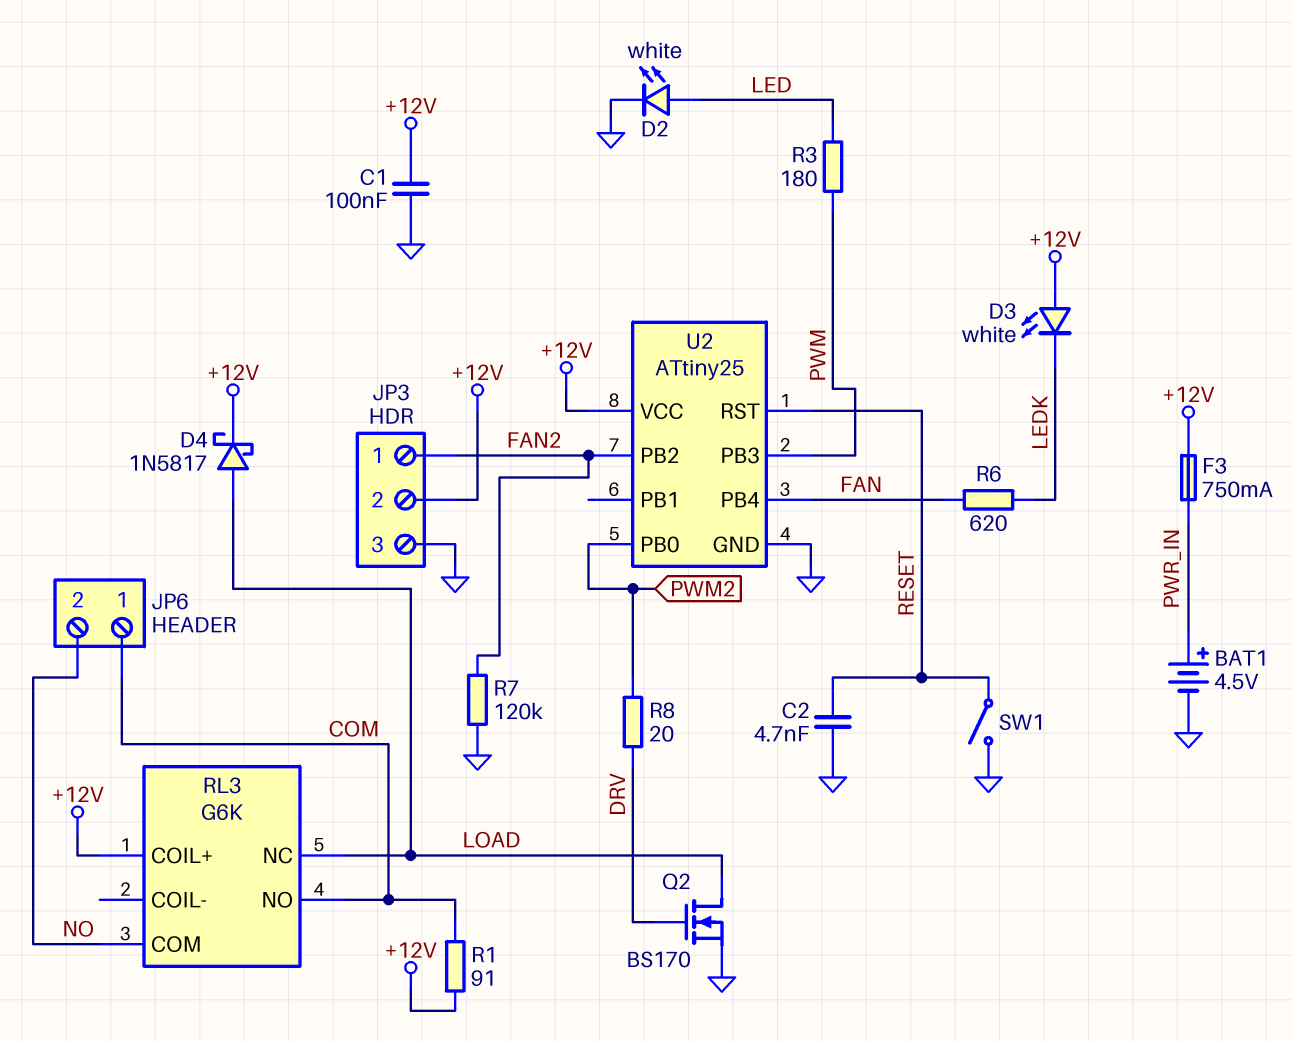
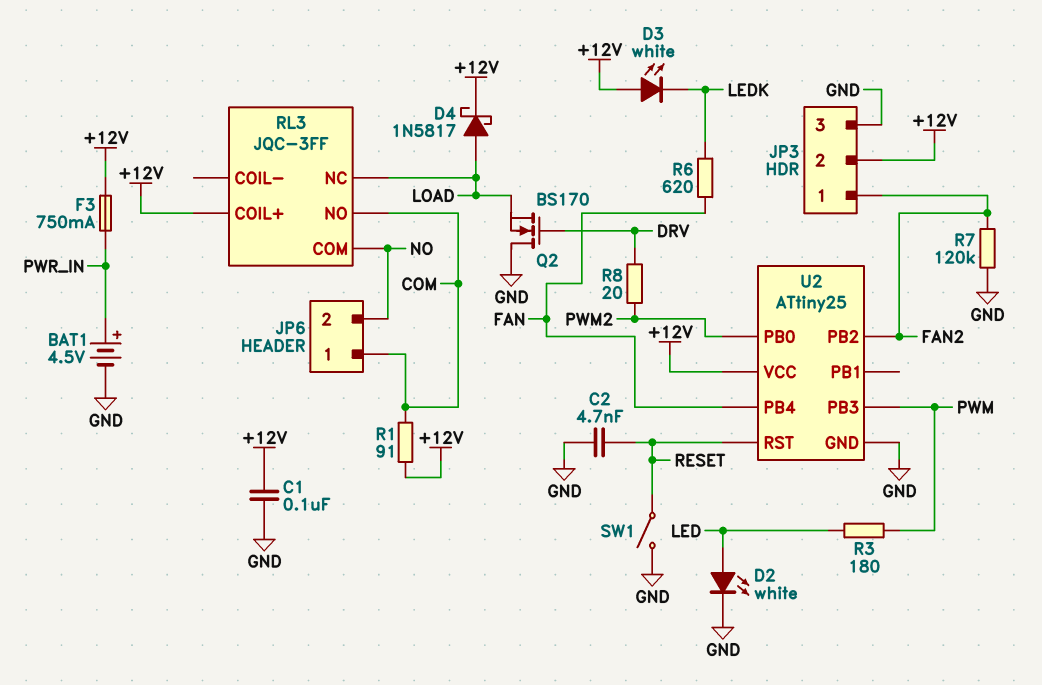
Q2: NMOS BS170 (G DRV, D LOAD, S GND) -> NMOS BS170 (G DRV, D GND, S LOAD)
RL3: G6K -> JQC-3FF

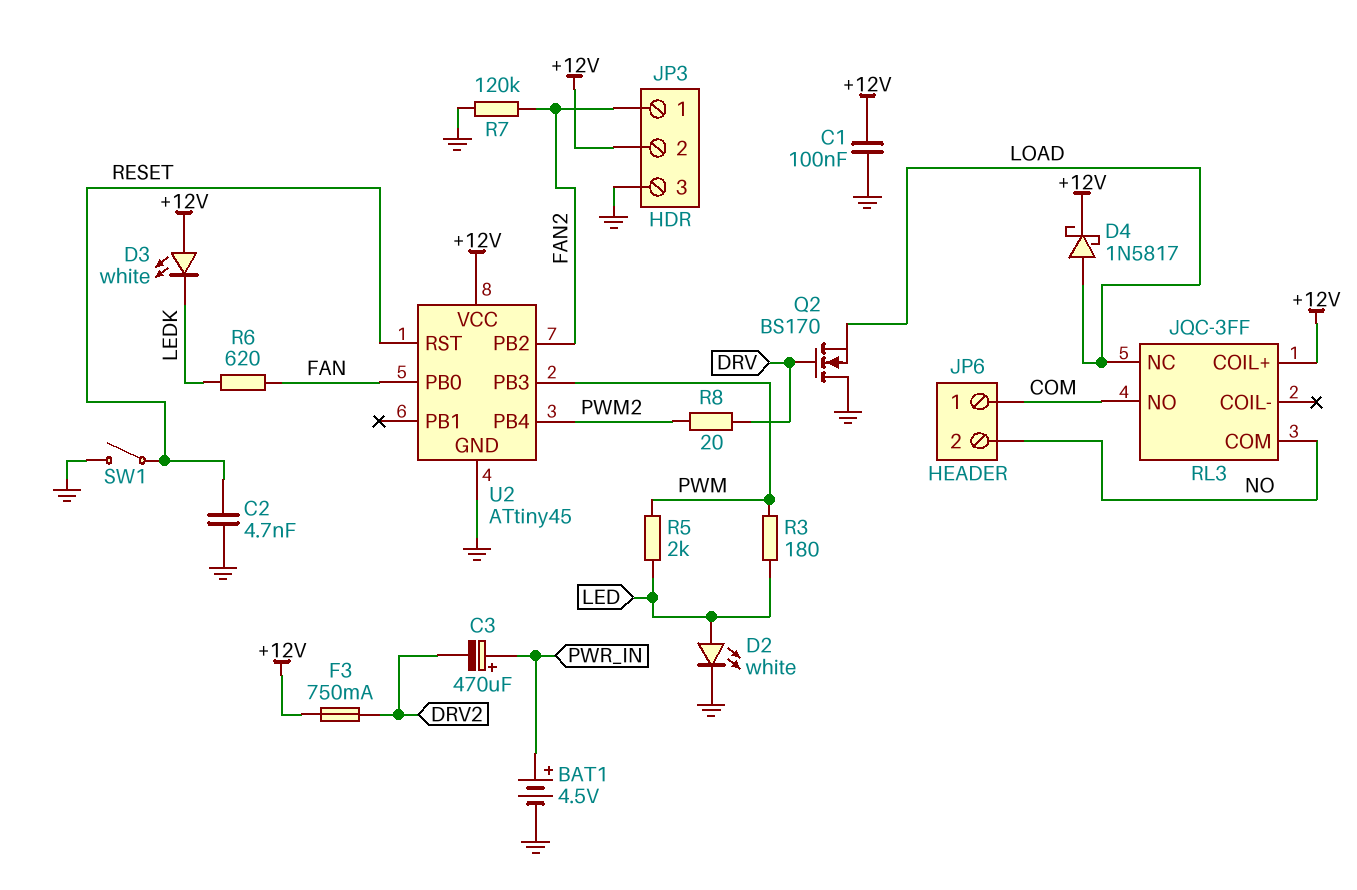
C3: none -> 470uF (plus PWR_IN, minus DRV2)
F3: 750mA (+12V, PWR_IN) -> 750mA (+12V, DRV2)
R1: 91 (+12V, COM) -> none
R5: none -> 2k (LED, PWM)
U2: ATtiny25 -> ATtiny45
U2 pin PB0: PWM2 -> FAN
U2 pin PB4: FAN -> PWM2

